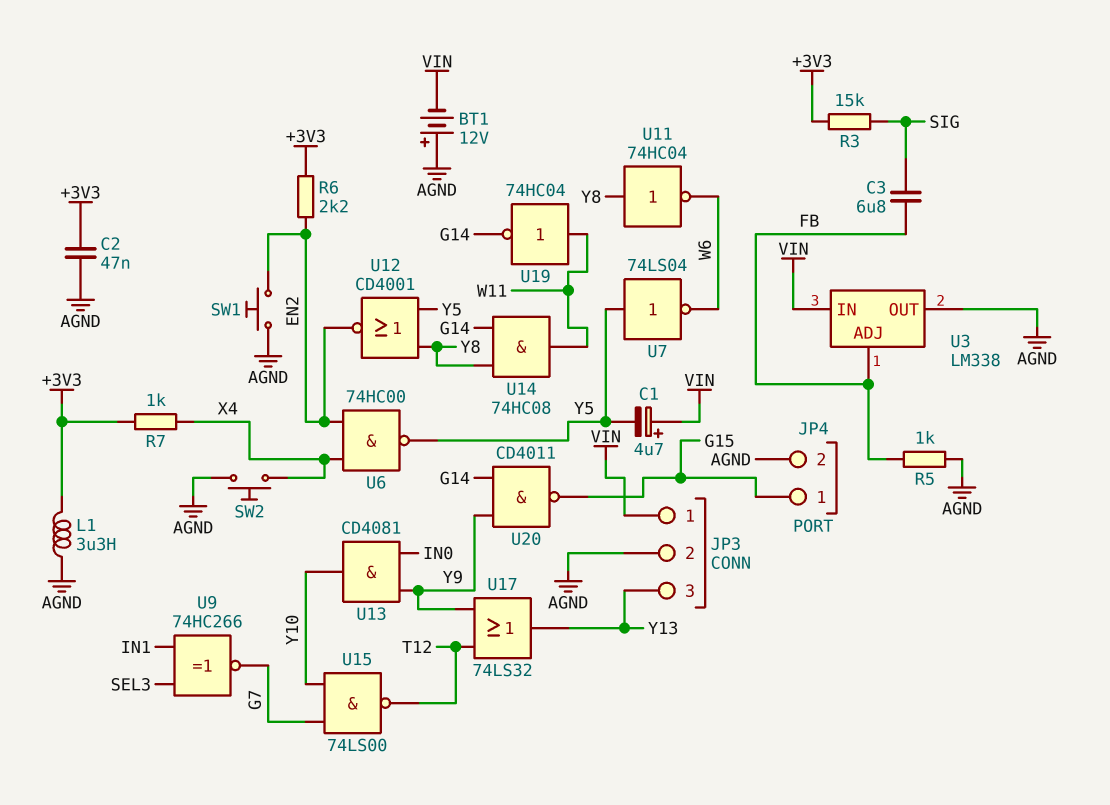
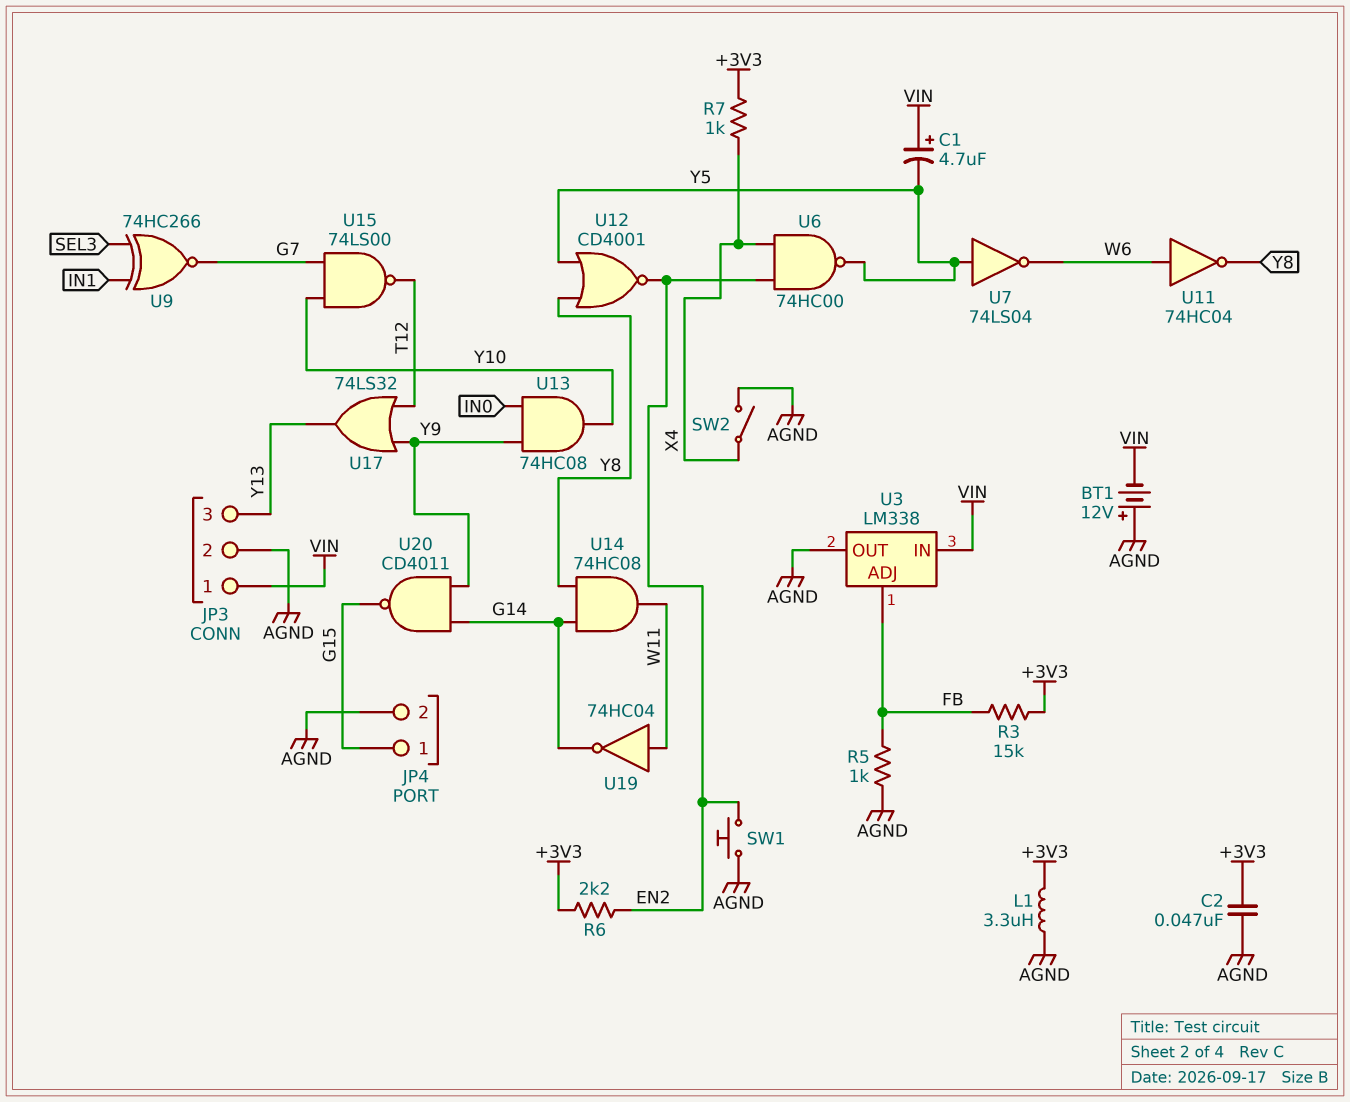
C3: 6.8uF (FB, SIG) -> none
R3: 15k (+3V3, SIG) -> 15k (+3V3, FB)
SW2: button (AGND, X4) -> switch (AGND, X4)
U11: NOT 74HC04 (in Y8, out W6) -> NOT 74HC04 (in W6, out Y8)
U13: AND CD4081 (in IN0, in Y9, out Y10) -> AND 74HC08 (in IN0, in Y9, out Y10)

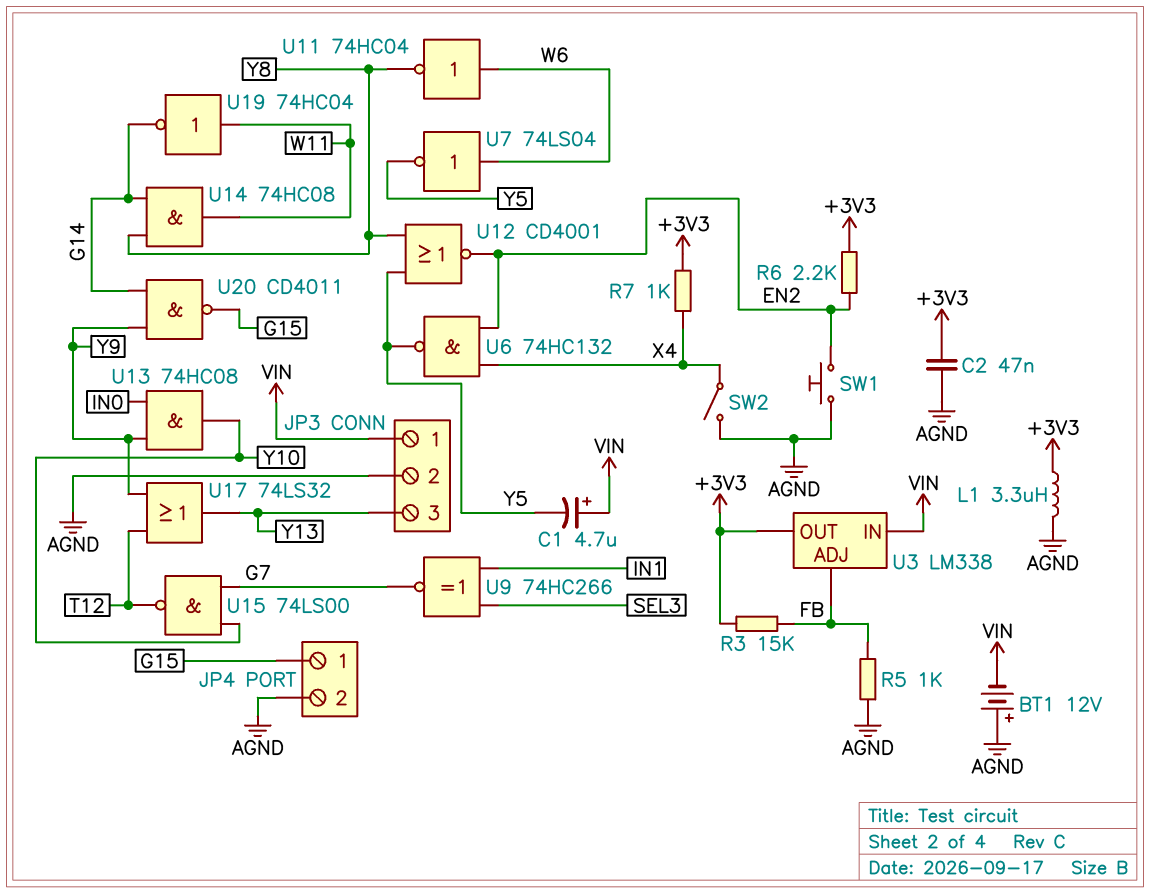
U3 pin OUT: AGND -> +3V3
U6: NAND 74HC00 (in EN2, in X4, out Y5) -> NAND 74HC132 (in EN2, in X4, out Y5)
U7: NOT 74LS04 (in Y5, out W6) -> NOT 74LS04 (in W6, out Y5)

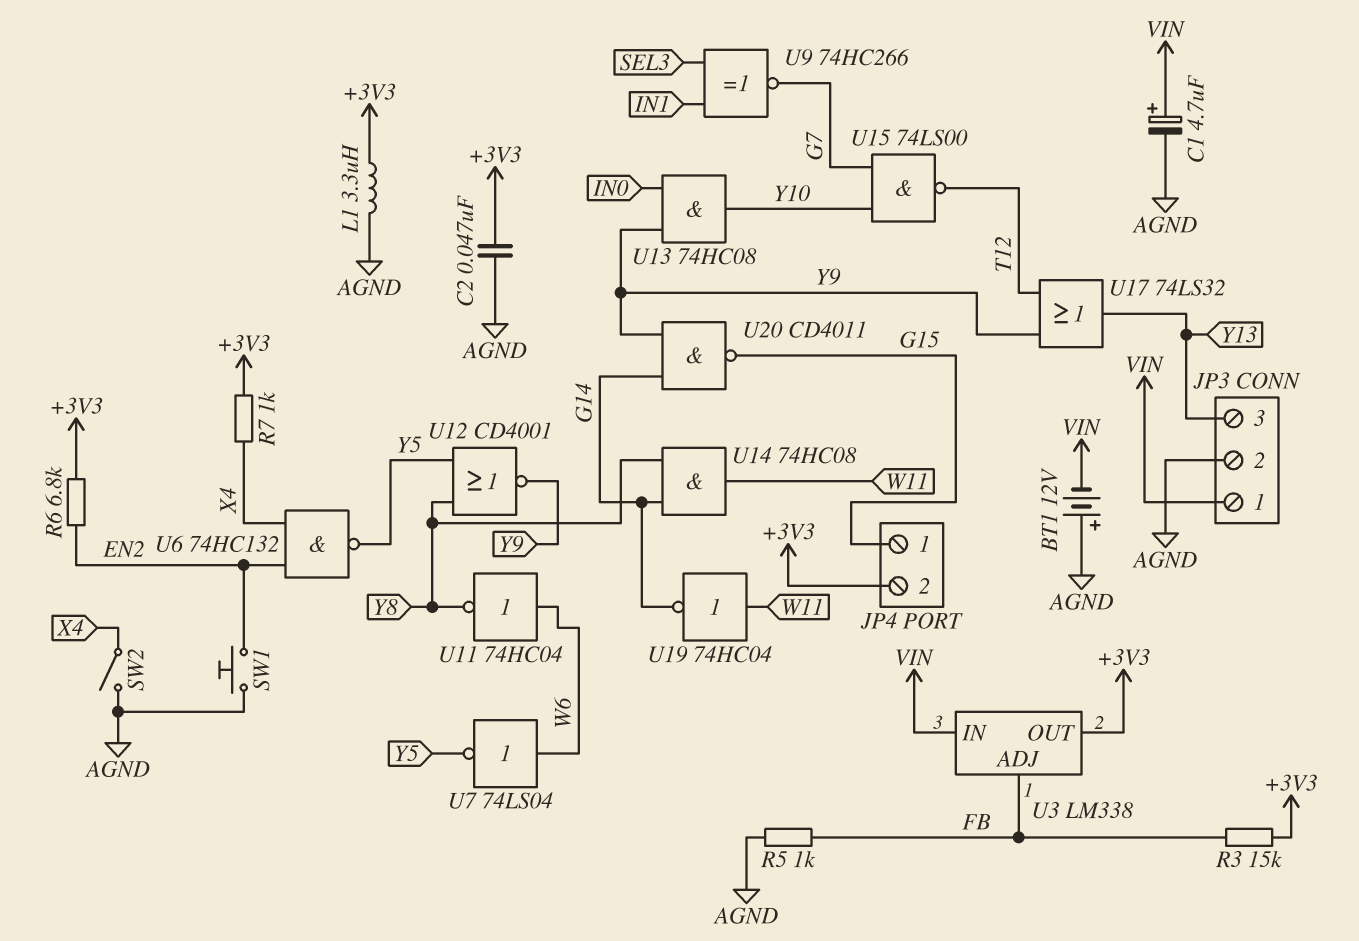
C1: 4.7uF (plus VIN, minus Y5) -> 4.7uF (plus VIN, minus AGND)
JP4 pin 2: AGND -> +3V3
R6: 2.2k (+3V3, EN2) -> 6.8k (+3V3, EN2)
U12: NOR CD4001 (in Y5, in Y8, out EN2) -> NOR CD4001 (in Y5, in Y8, out Y9)

